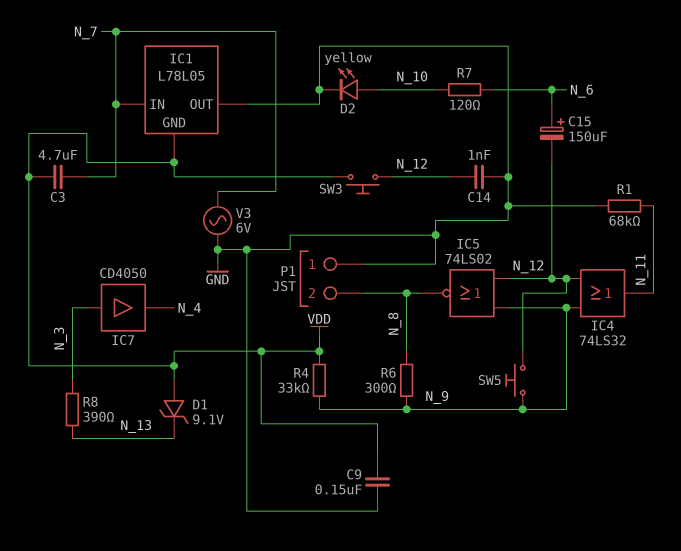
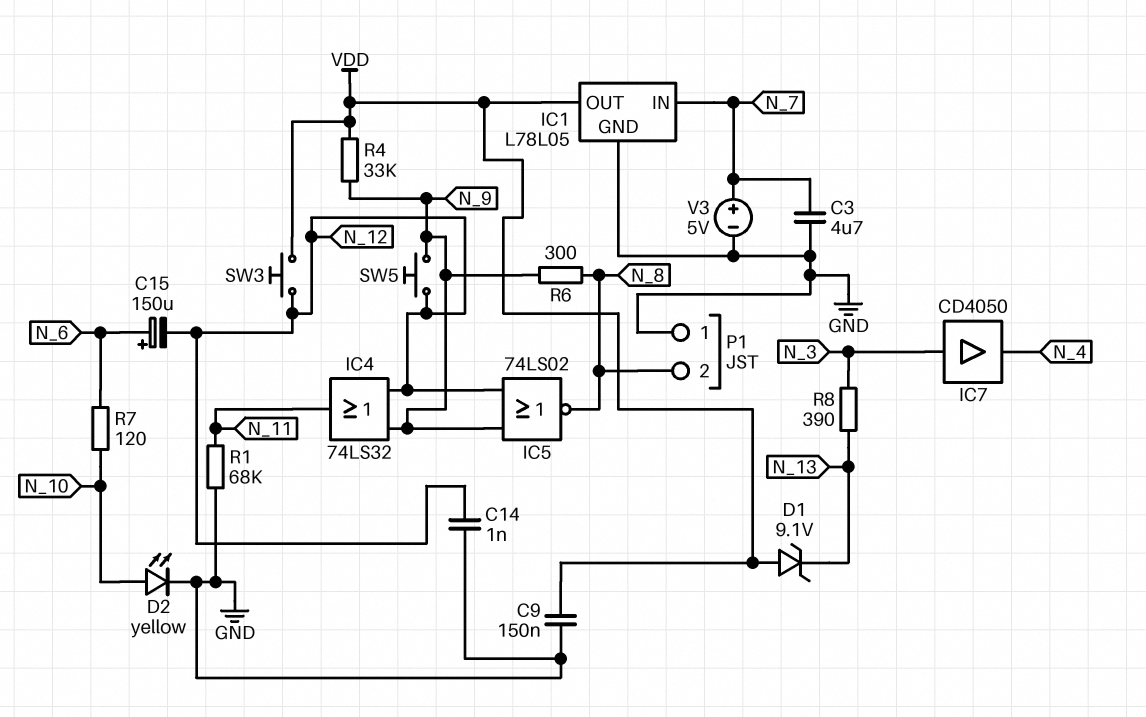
C3: 4.7uF (N_7, VDD) -> 4.7uF (GND, N_7)
IC1 pin GND: VDD -> GND
IC1 pin OUT: GND -> VDD
V3: AC 6V (GND, N_7) -> 5V (plus N_7, minus GND)

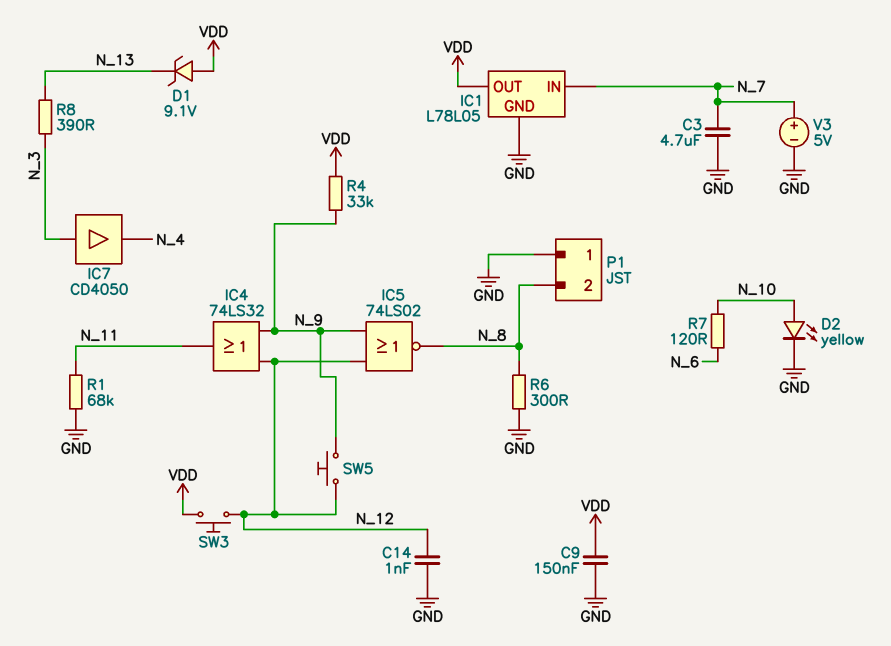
C15: 150uF (plus N_6, minus N_12) -> none
R6: 300 (N_8, N_9) -> 300 (GND, N_8)

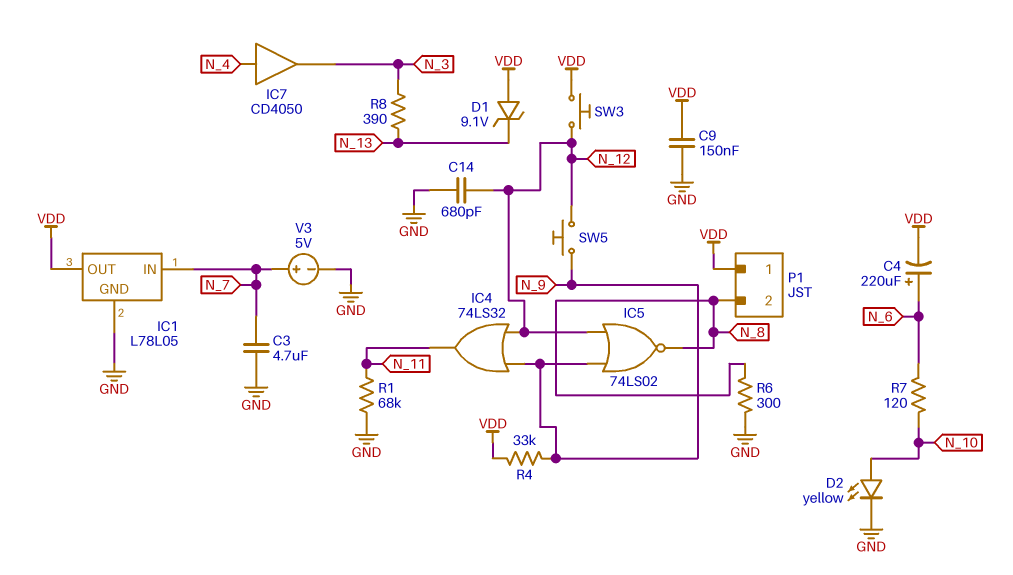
C4: none -> 220uF (plus N_6, minus VDD)
C14: 1nF (GND, N_12) -> 680pF (GND, N_12)
IC7: buffer CD4050 (in N_3, out N_4) -> buffer CD4050 (in N_4, out N_3)
P1 pin 1: GND -> VDD

